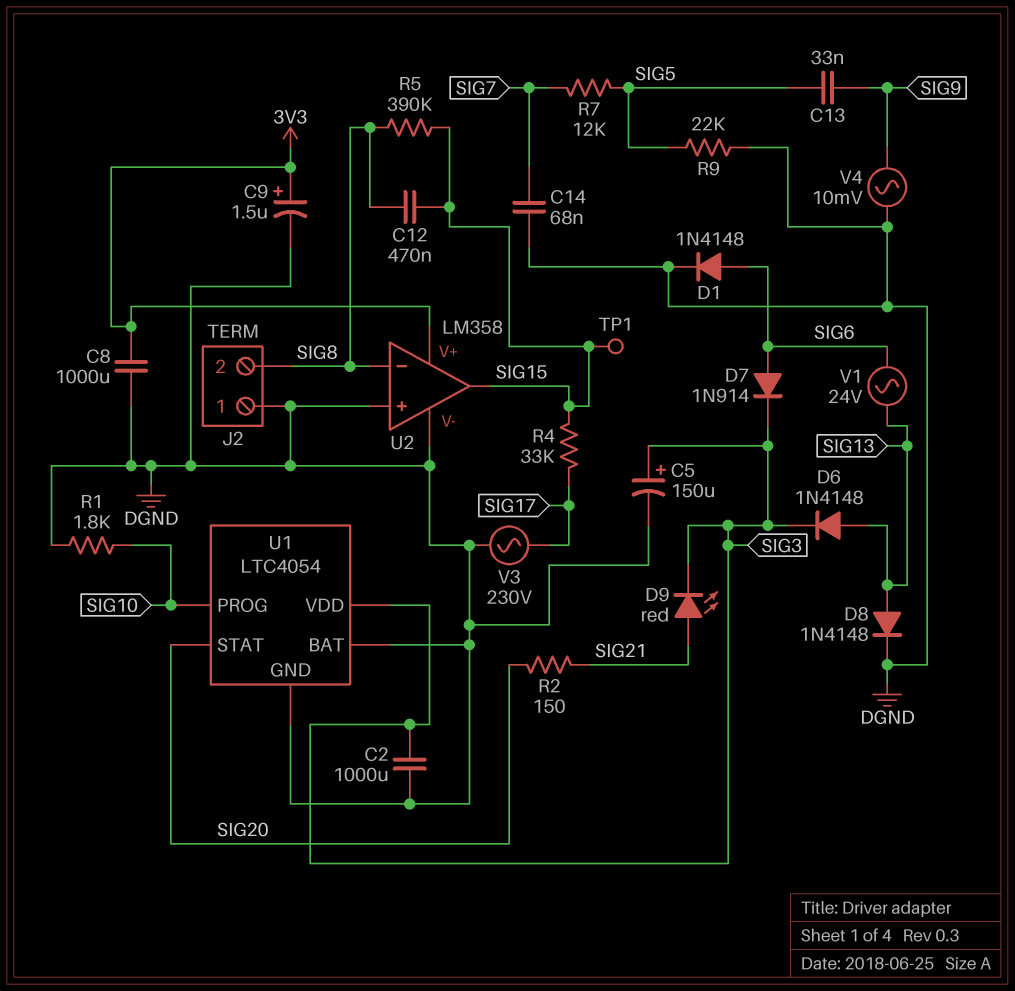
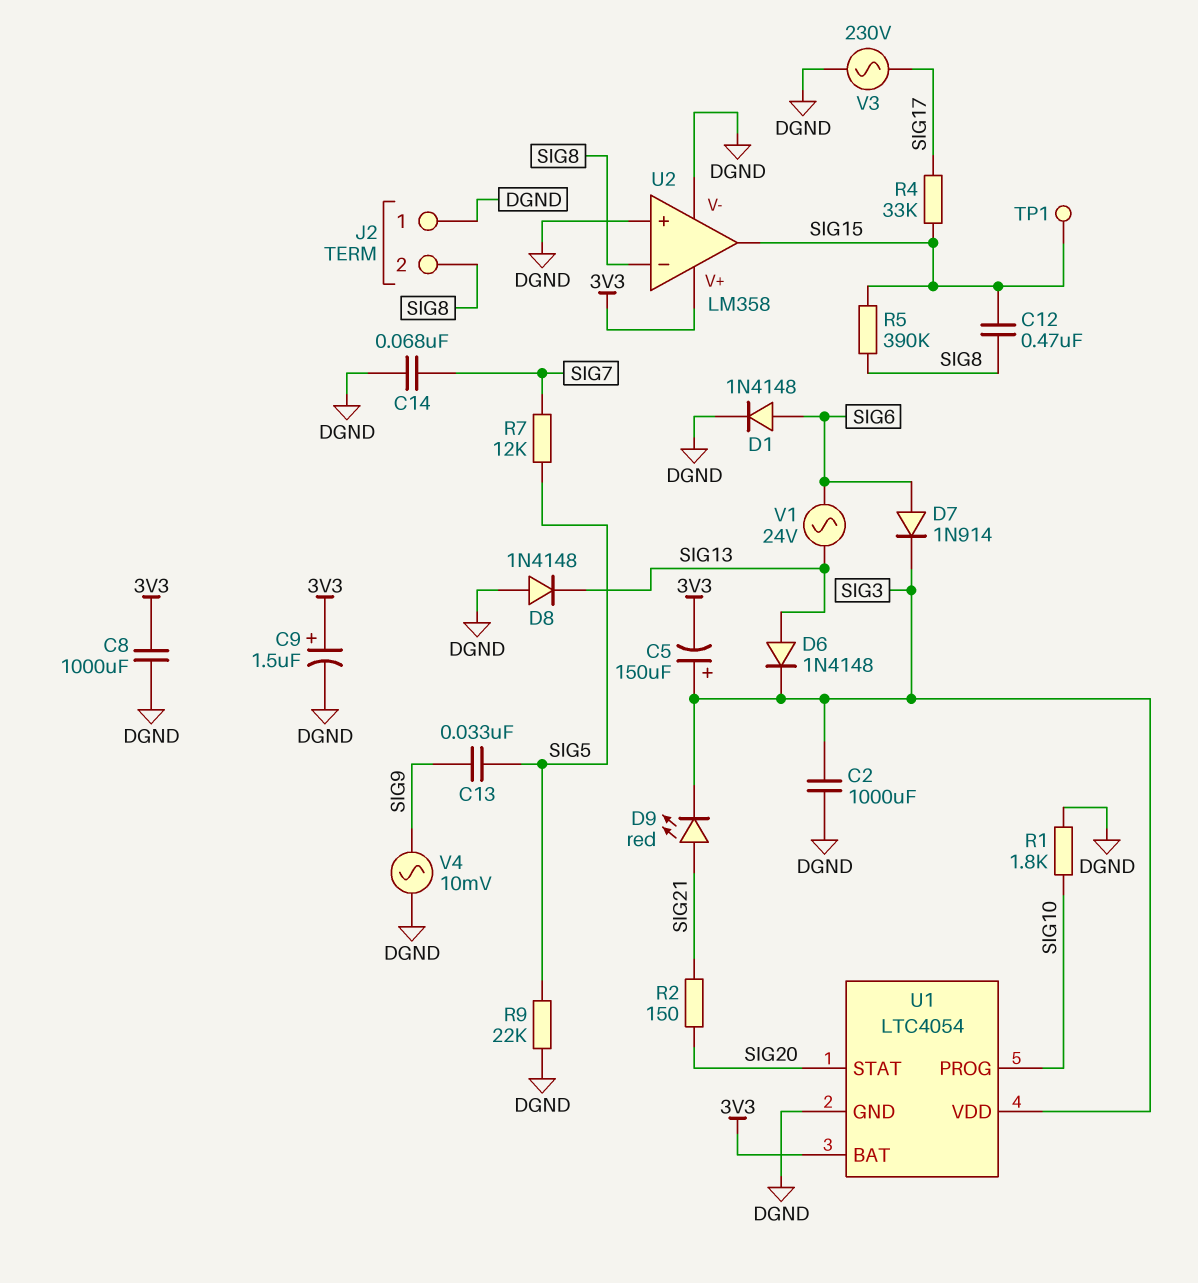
C5: 150uF (plus SIG3, minus DGND) -> 150uF (plus SIG3, minus 3V3)
D8: diode 1N4148 (A SIG13, K DGND) -> diode 1N4148 (A DGND, K SIG13)
U1 pin BAT: DGND -> 3V3

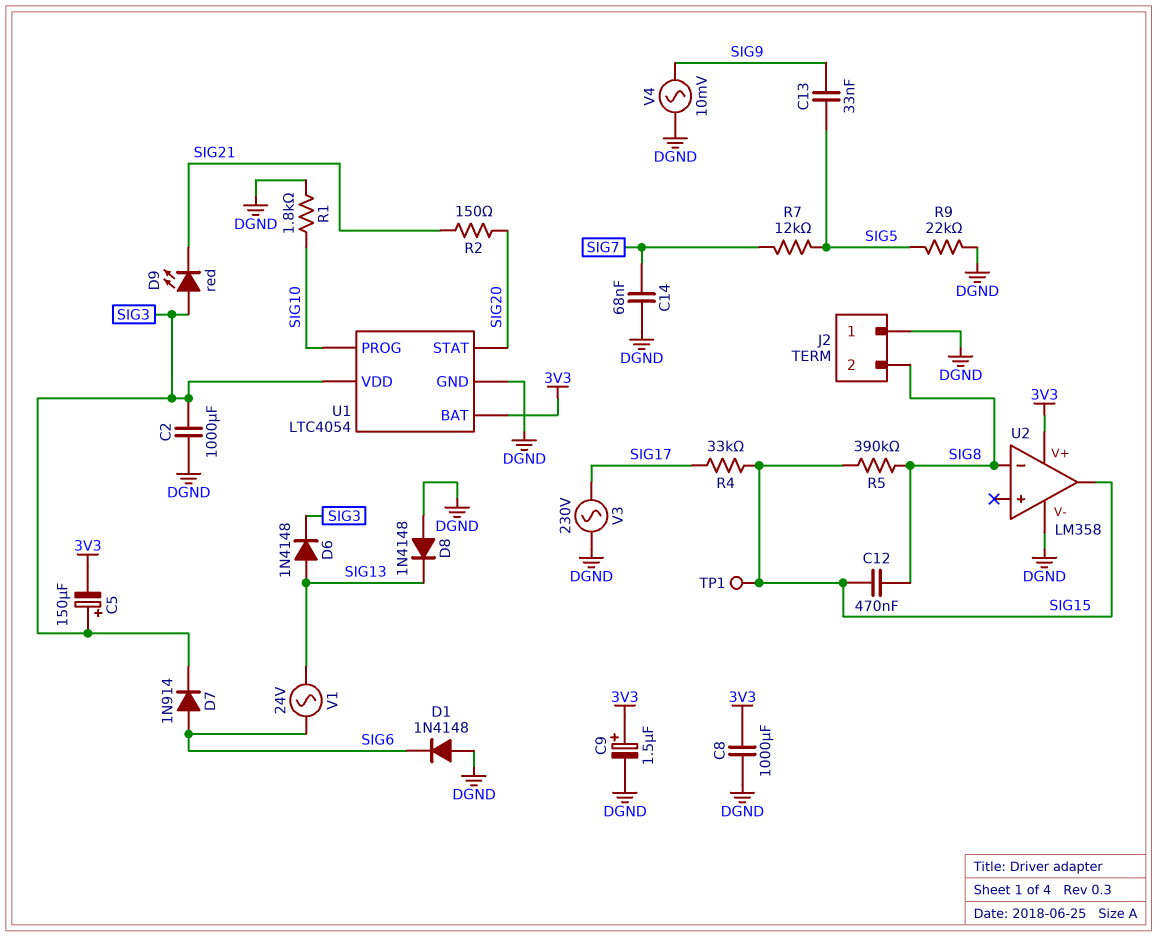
D1: diode 1N4148 (A SIG6, K DGND) -> diode 1N4148 (A DGND, K SIG6)
D9: LED red (A SIG21, K SIG3) -> LED red (A SIG3, K SIG21)
U2 pin in+: DGND -> none

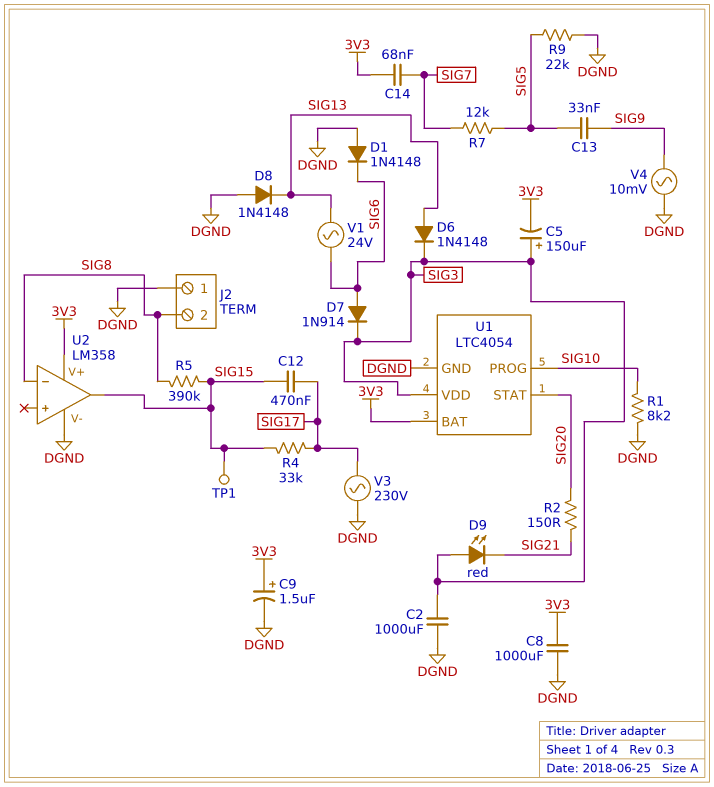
C12: 470nF (SIG8, SIG15) -> 470nF (SIG15, SIG17)
C14: 68nF (DGND, SIG7) -> 68nF (3V3, SIG7)
R1: 1.8k (DGND, SIG10) -> 8.2k (DGND, SIG10)

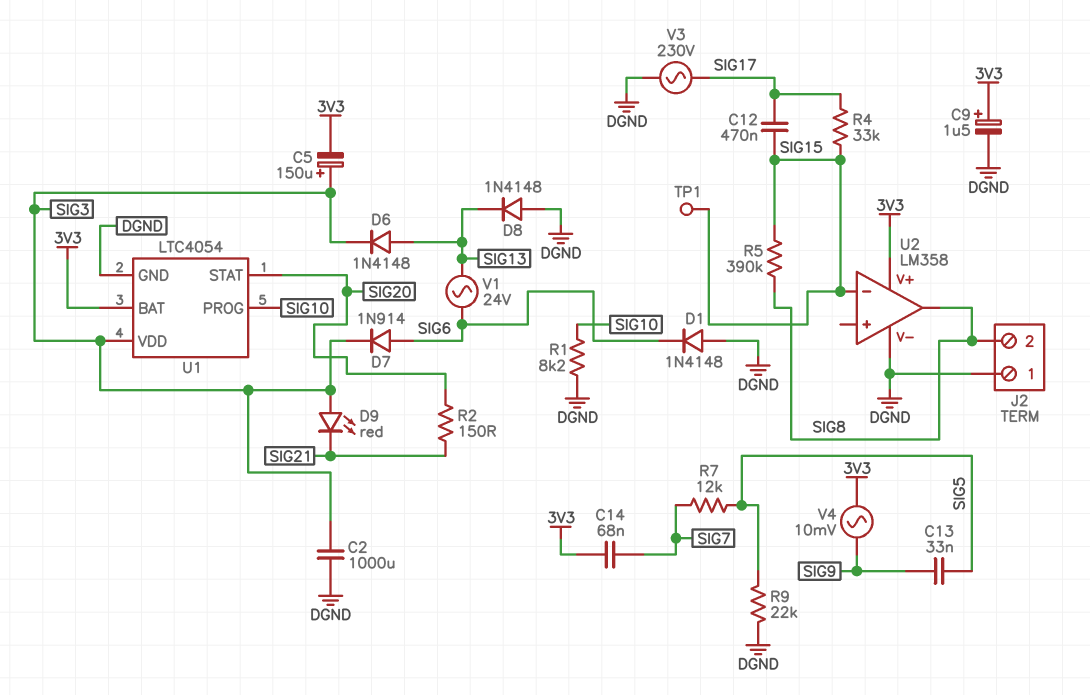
C8: 1000uF (3V3, DGND) -> none
U2 pin in-: SIG8 -> SIG15
U2 pin out: SIG15 -> SIG8
V4: AC 10mV (DGND, SIG9) -> AC 10mV (3V3, SIG9)

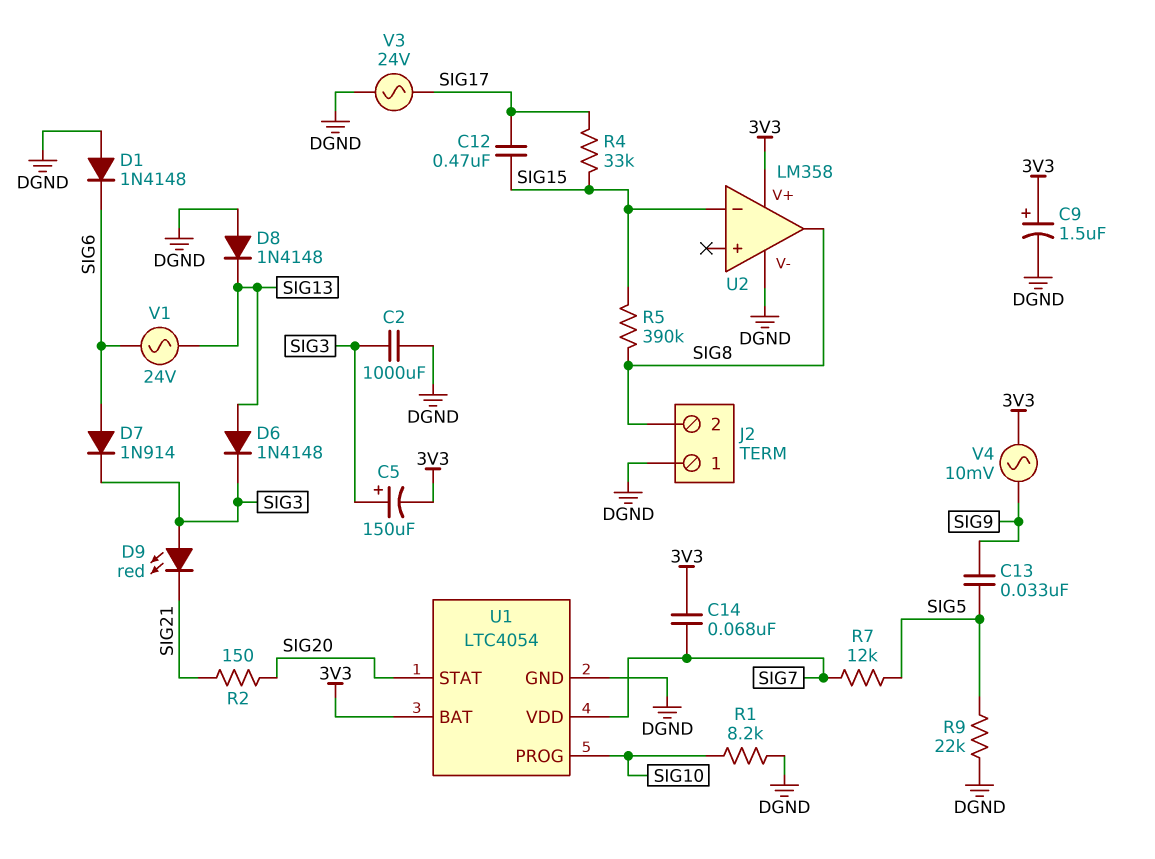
TP1: test point (SIG15) -> none
U1 pin VDD: SIG3 -> SIG7
V3: AC 230V (DGND, SIG17) -> AC 24V (DGND, SIG17)

